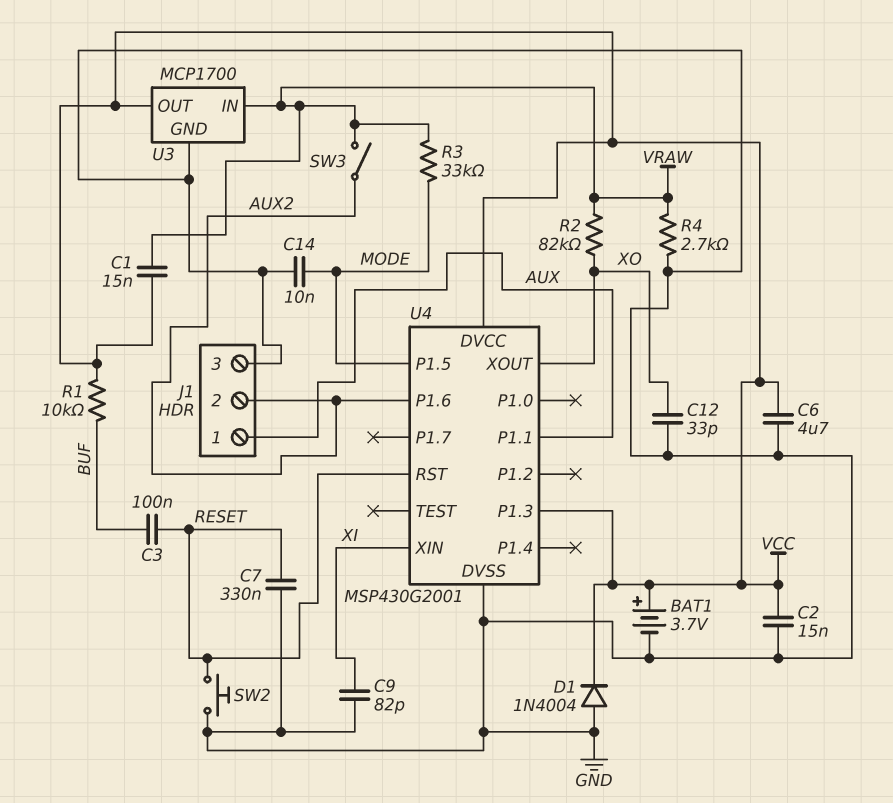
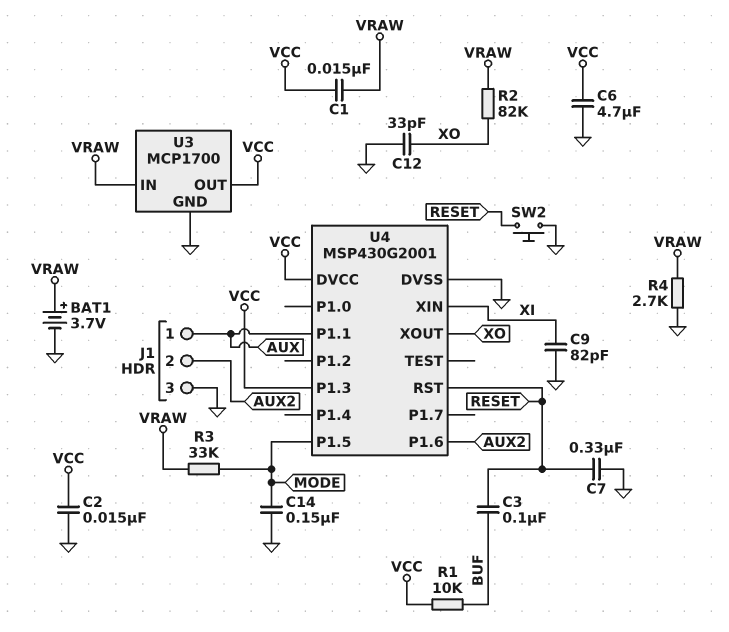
BAT1: 3.7V (plus VCC, minus GND) -> 3.7V (plus VRAW, minus GND)
C14: 10nF (GND, MODE) -> 150nF (GND, MODE)
D1: diode 1N4004 (A GND, K VCC) -> none
SW3: switch (AUX2, VRAW) -> none

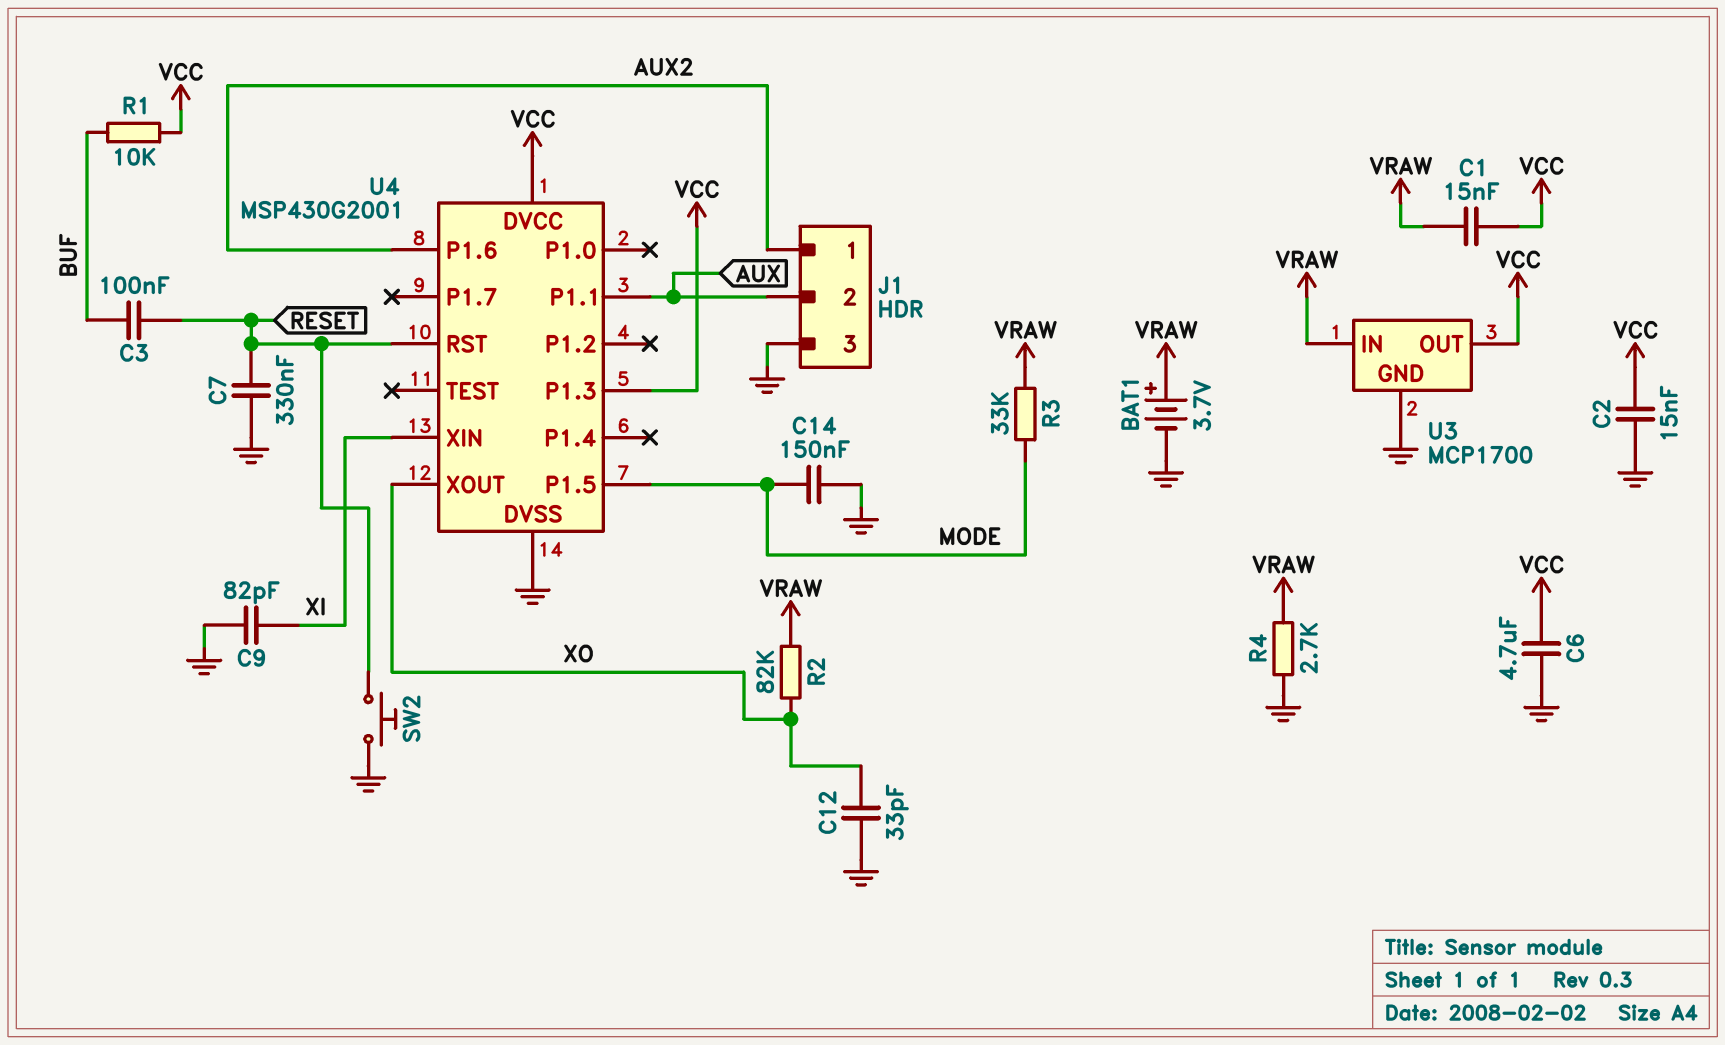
J1 pin 1: AUX -> AUX2
J1 pin 2: AUX2 -> AUX

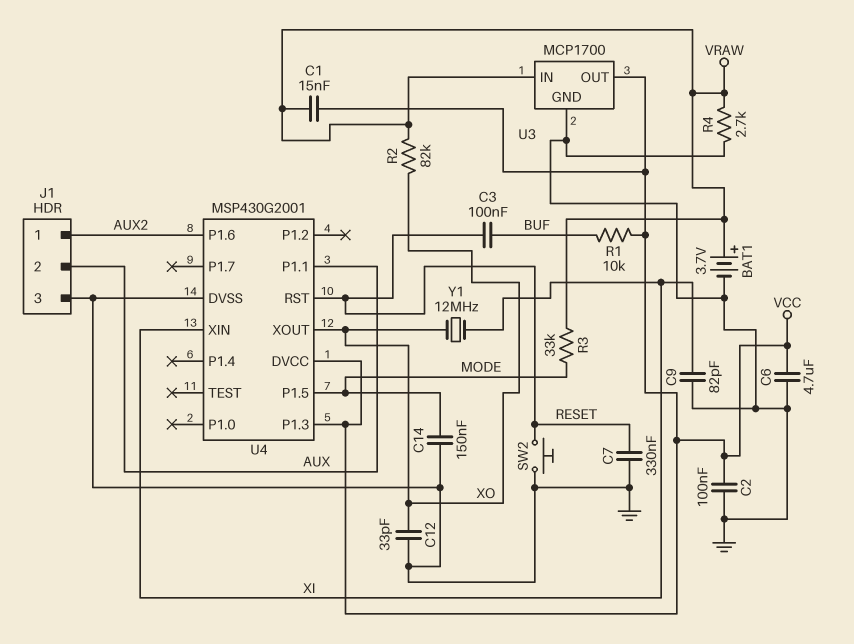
C2: 15nF (GND, VCC) -> 100nF (GND, VCC)
Y1: none -> 12MHz (XI, XO)

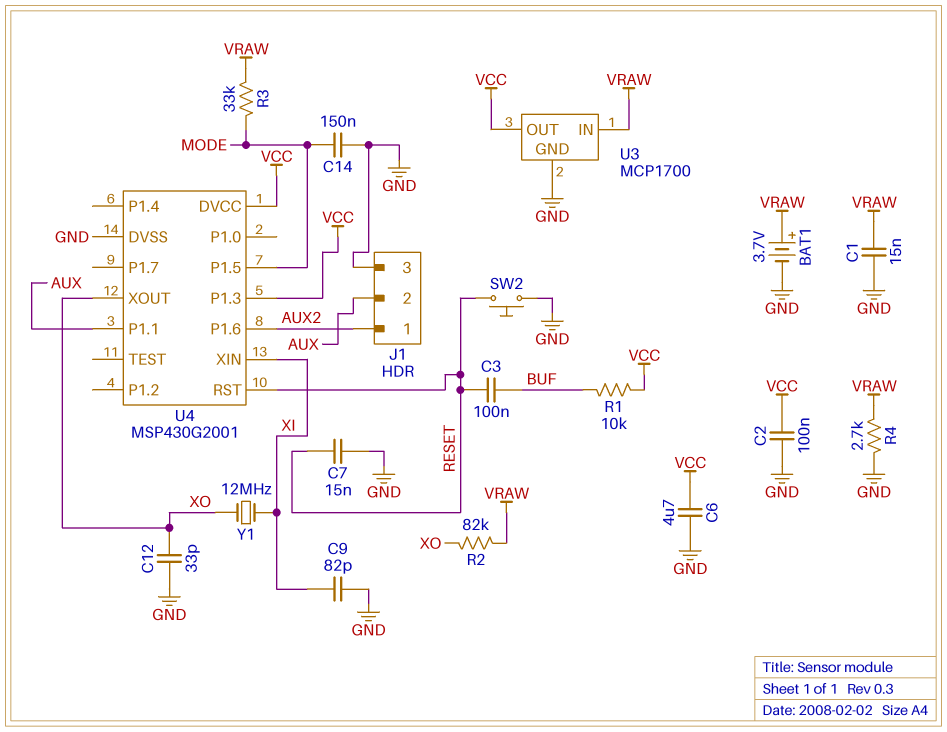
C1: 15nF (VCC, VRAW) -> 15nF (GND, VRAW)
C7: 330nF (GND, RESET) -> 15nF (GND, RESET)

